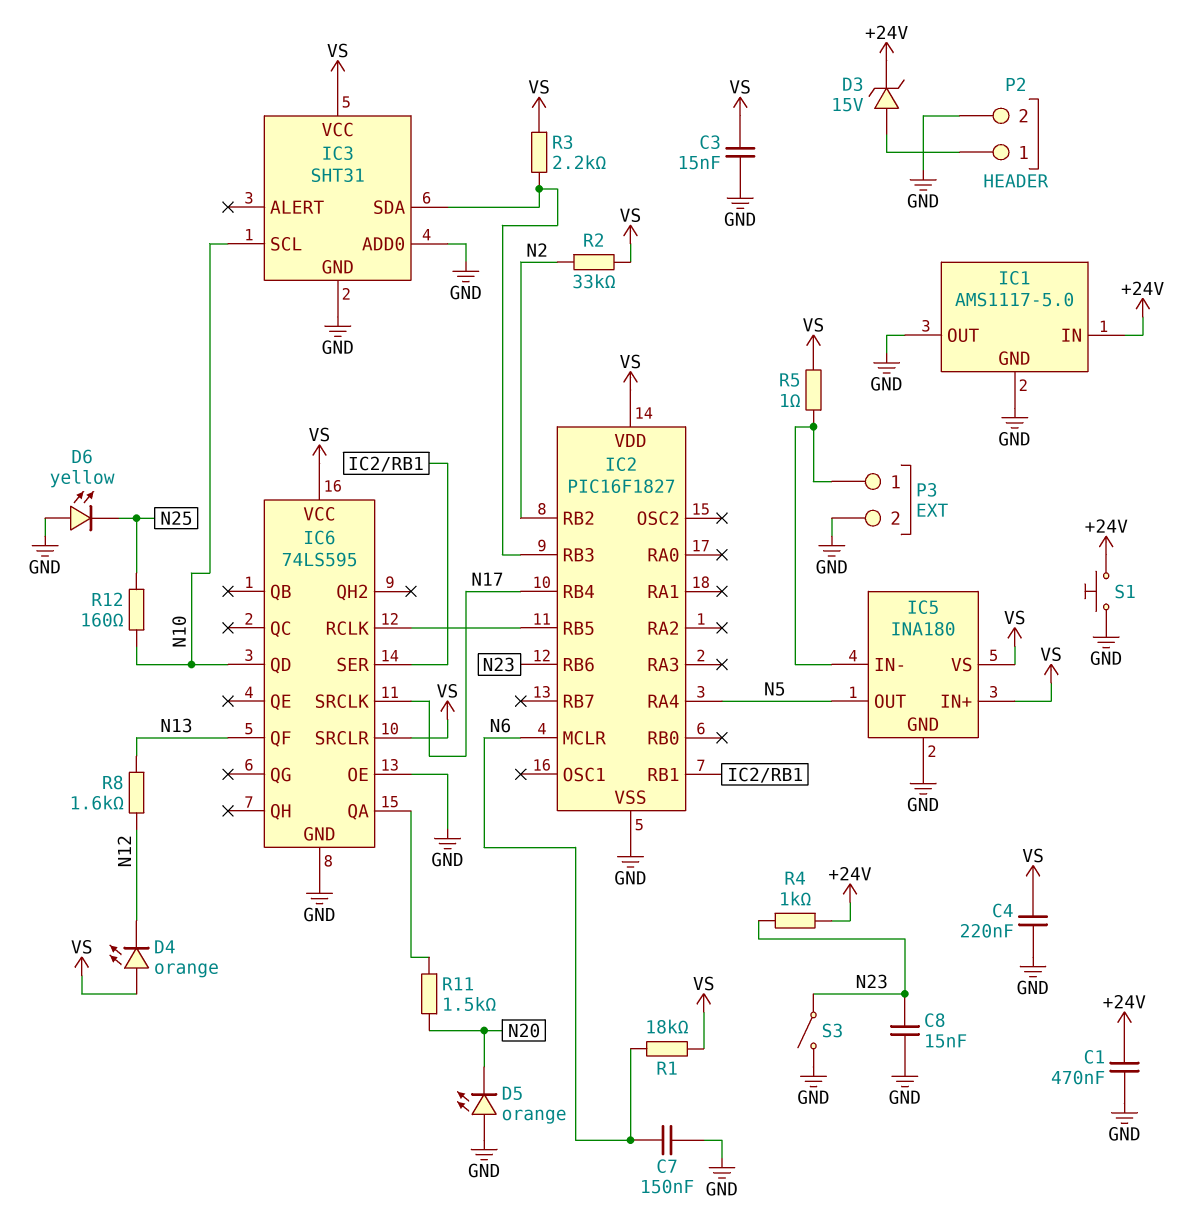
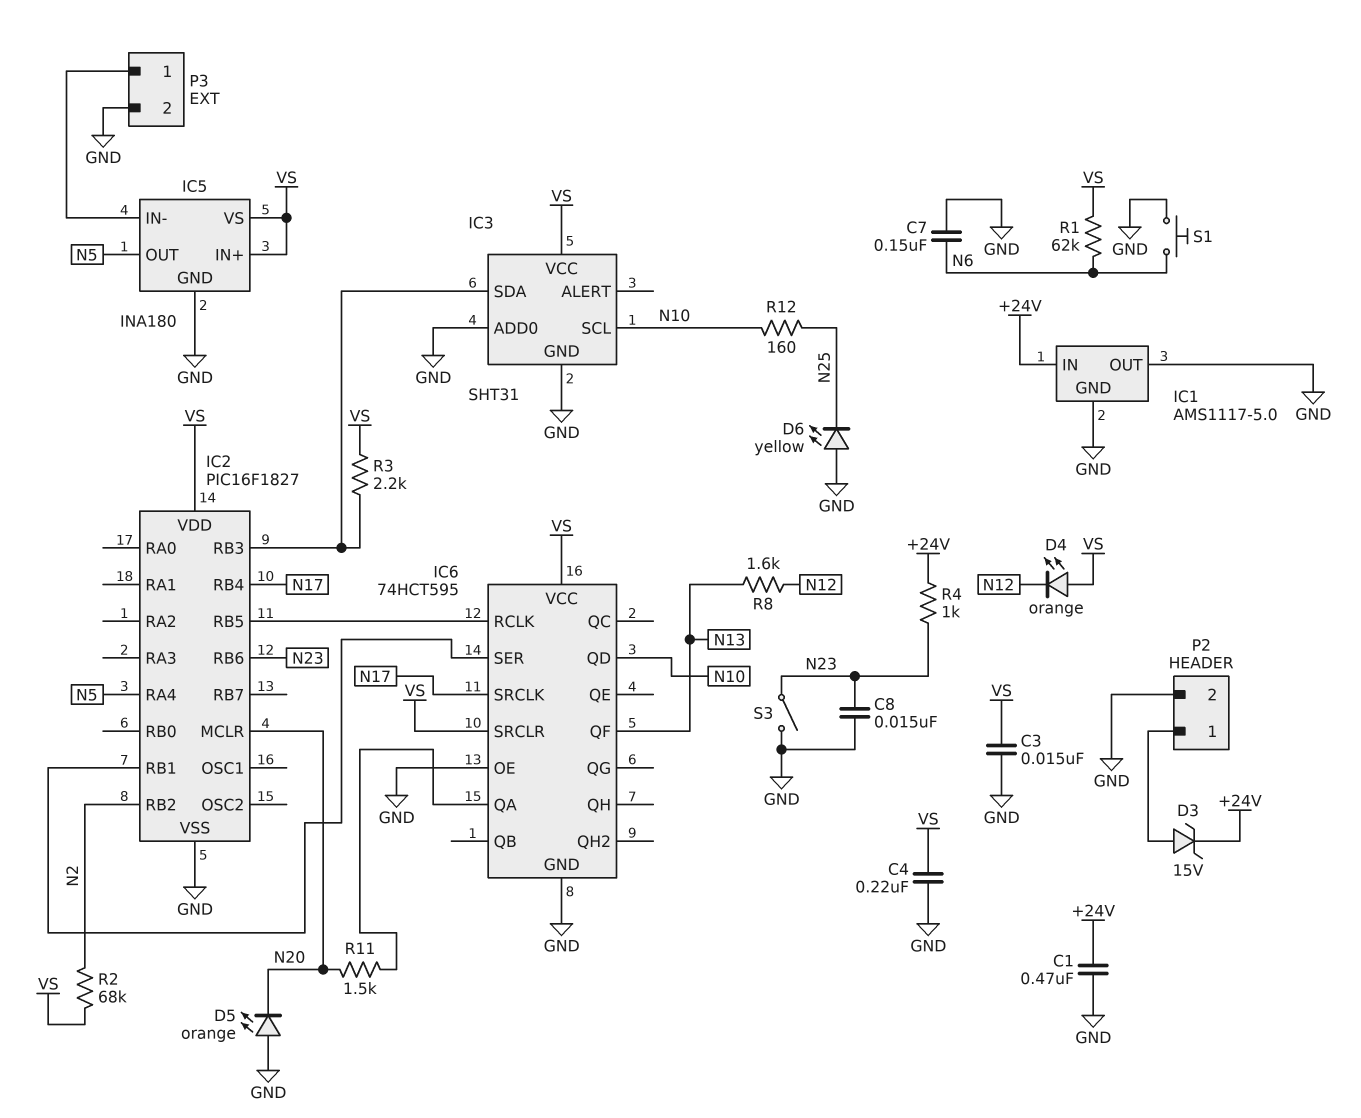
IC2 pin MCLR: N6 -> N20
IC6: 74LS595 -> 74HCT595
R1: 18k (N6, VS) -> 62k (N6, VS)
R2: 33k (N2, VS) -> 68k (N2, VS)
R5: 1 (IC5/IN-, VS) -> none
S1: button (+24V, GND) -> button (GND, N6)

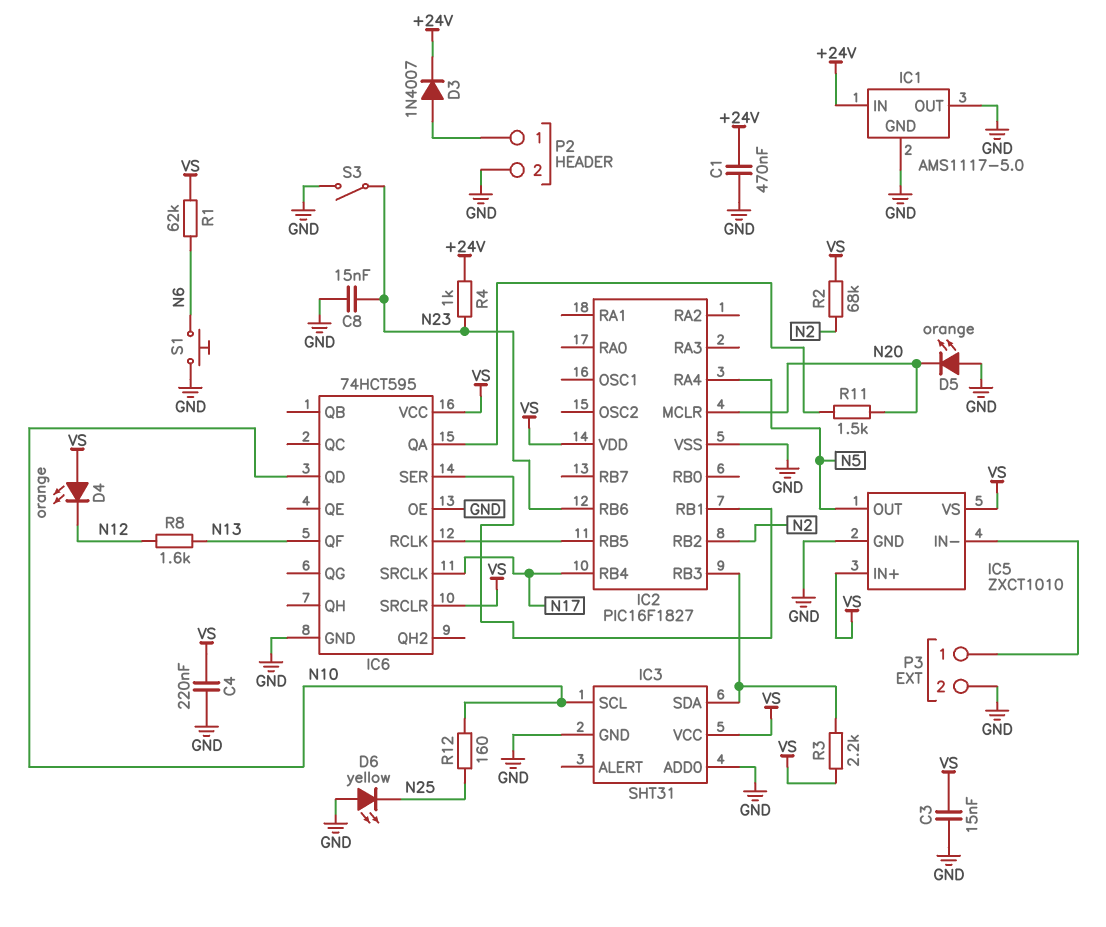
C7: 150nF (GND, N6) -> none
D3: zener 15V (A P2/1, K +24V) -> diode 1N4007 (A P2/1, K +24V)
IC5: INA180 -> ZXCT1010

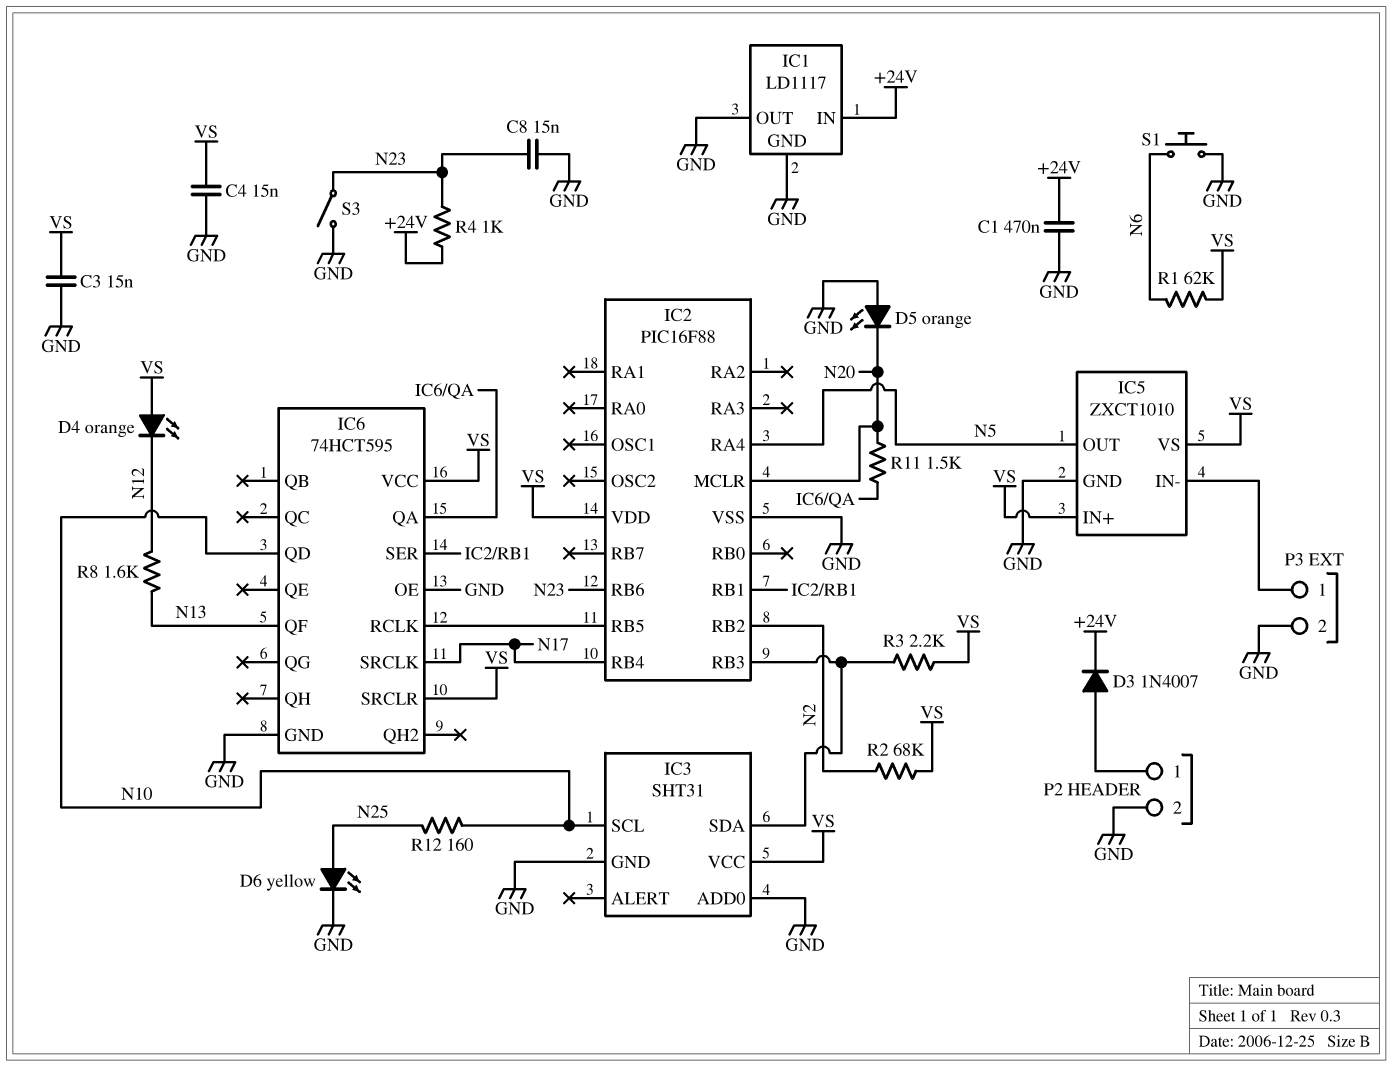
C4: 220nF (GND, VS) -> 15nF (GND, VS)
D6: LED yellow (A GND, K N25) -> LED yellow (A N25, K GND)
IC1: AMS1117-5.0 -> LD1117
IC2: PIC16F1827 -> PIC16F88

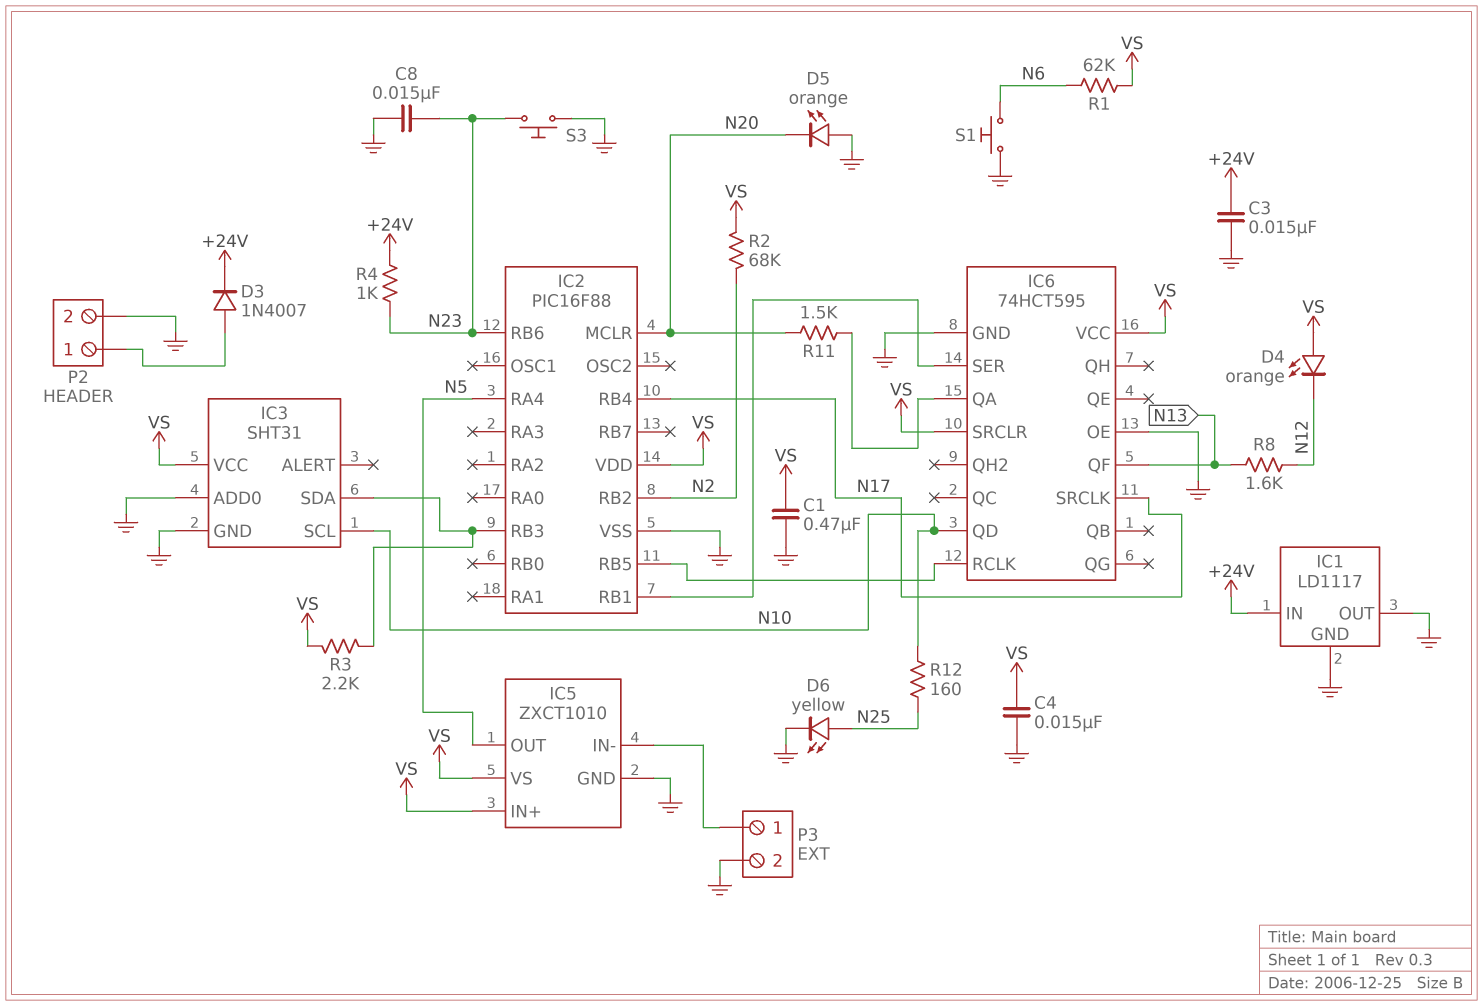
C1: 470nF (+24V, GND) -> 470nF (GND, VS)
C3: 15nF (GND, VS) -> 15nF (+24V, GND)
S3: switch (GND, N23) -> button (GND, N23)

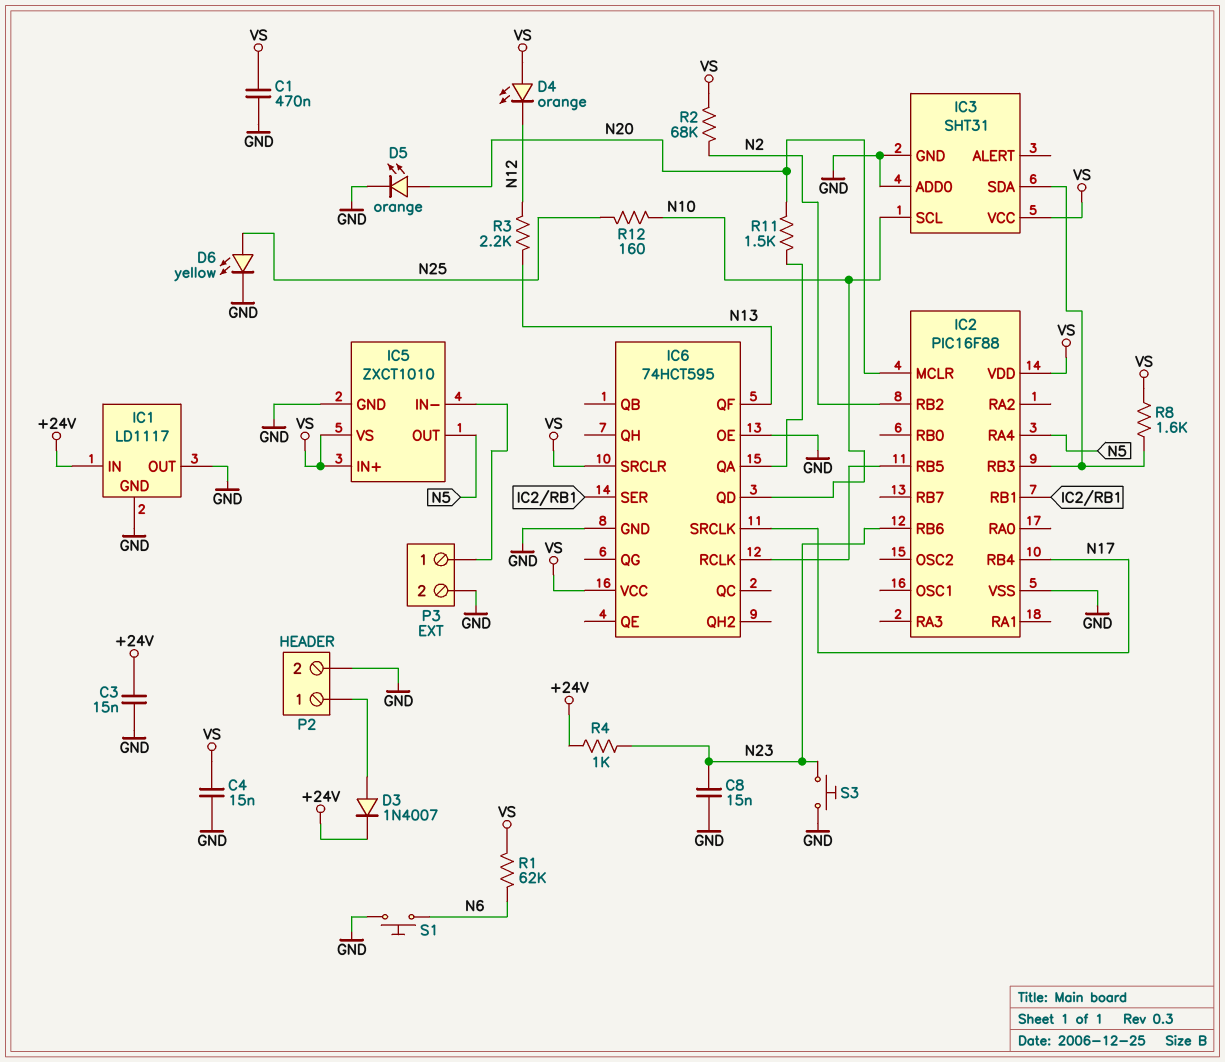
D5: LED orange (A GND, K N20) -> LED orange (A N20, K GND)
R3: 2.2k (IC2/RB3, VS) -> 2.2k (N12, N13)
R8: 1.6k (N12, N13) -> 1.6k (IC2/RB3, VS)

